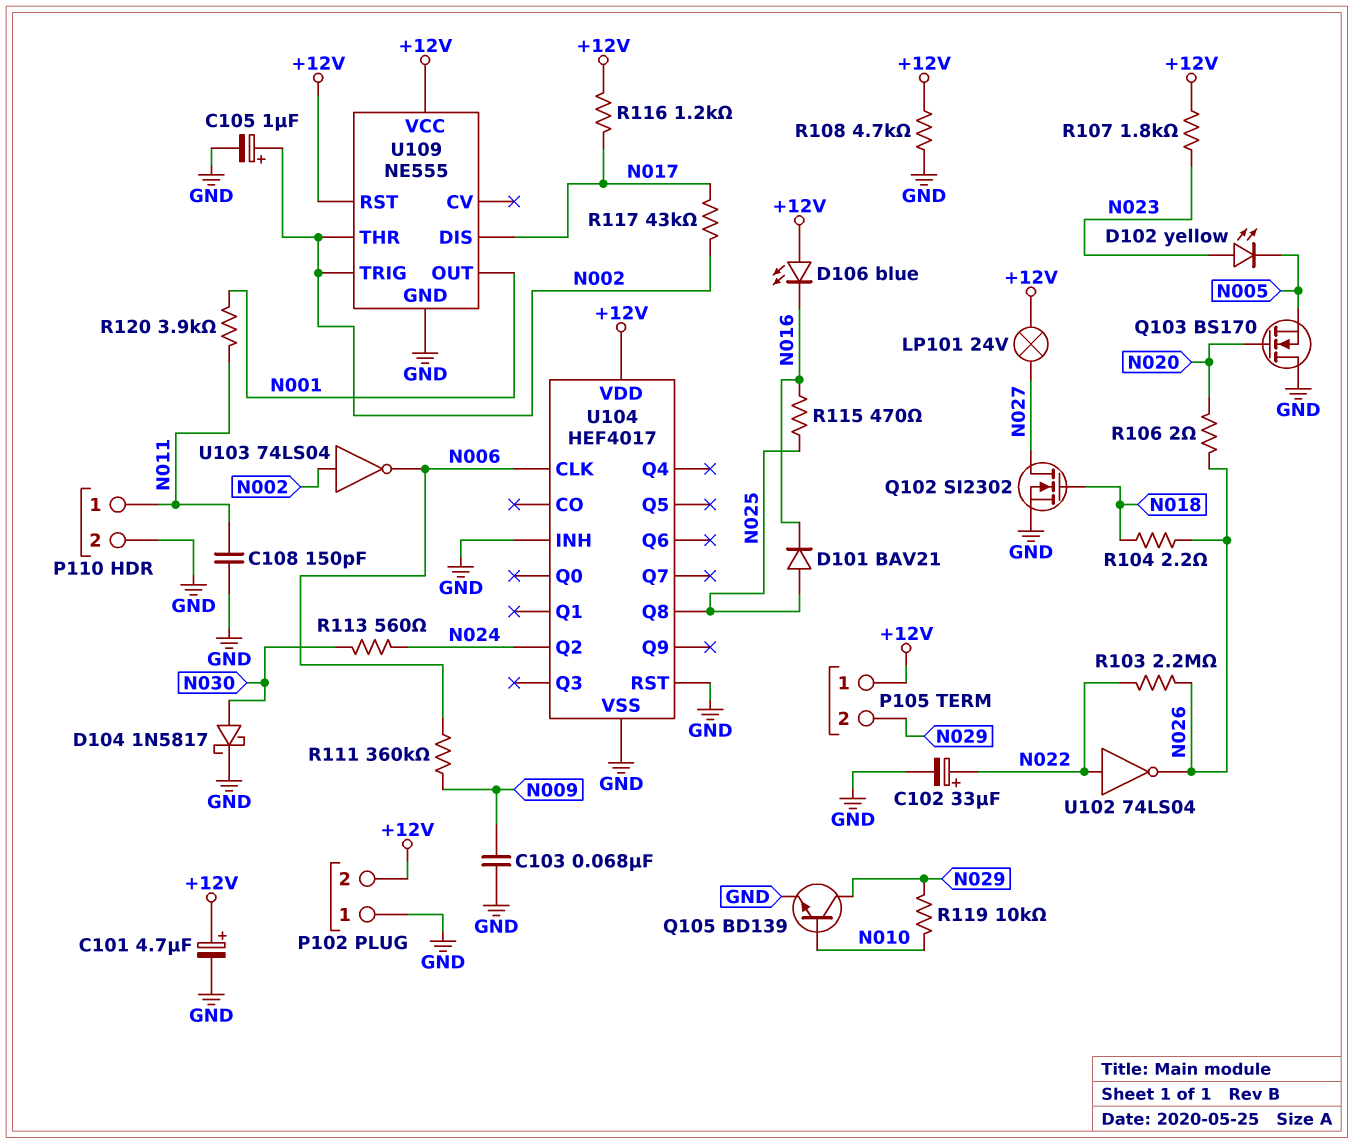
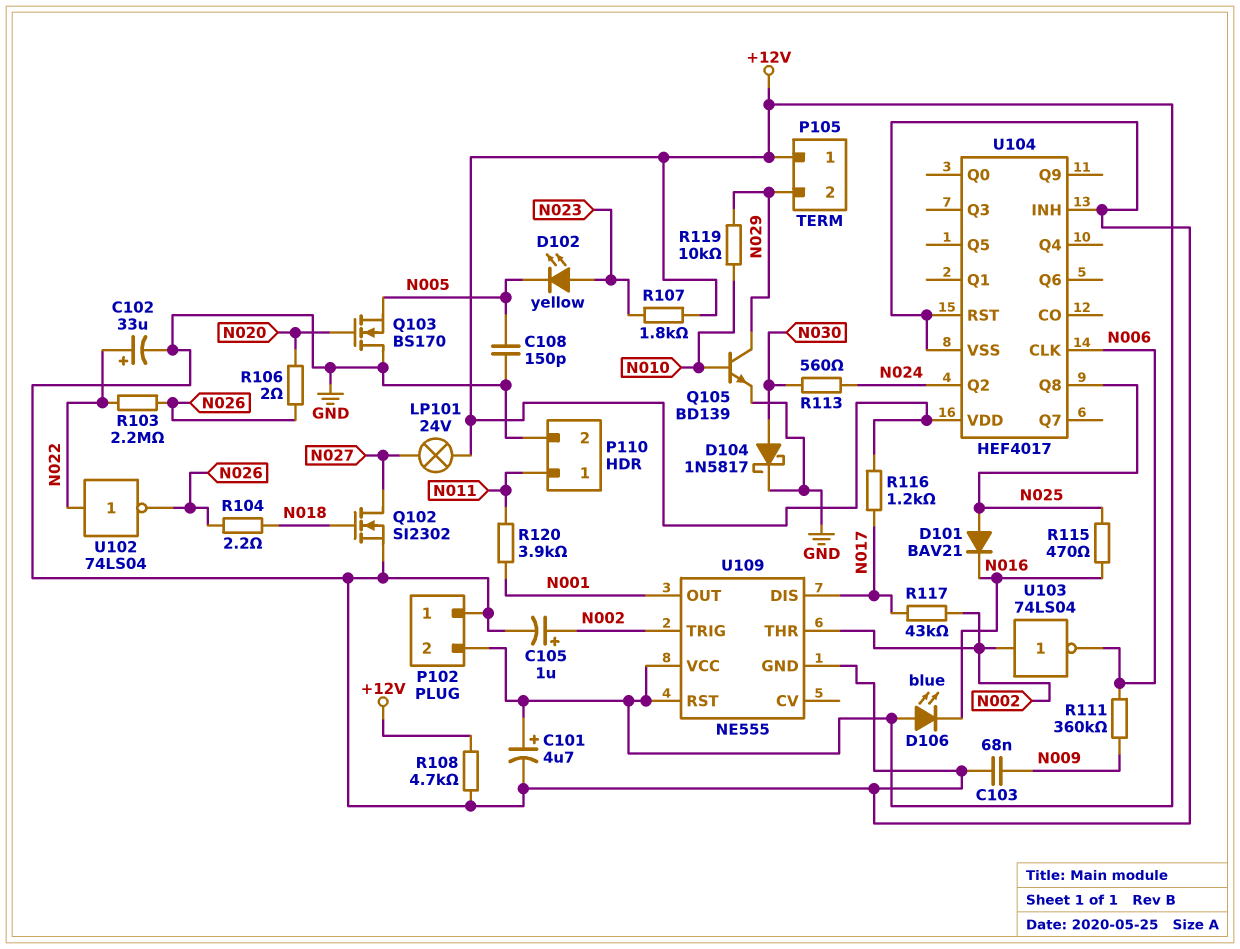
C108: 150pF (GND, N011) -> 150pF (GND, N005)

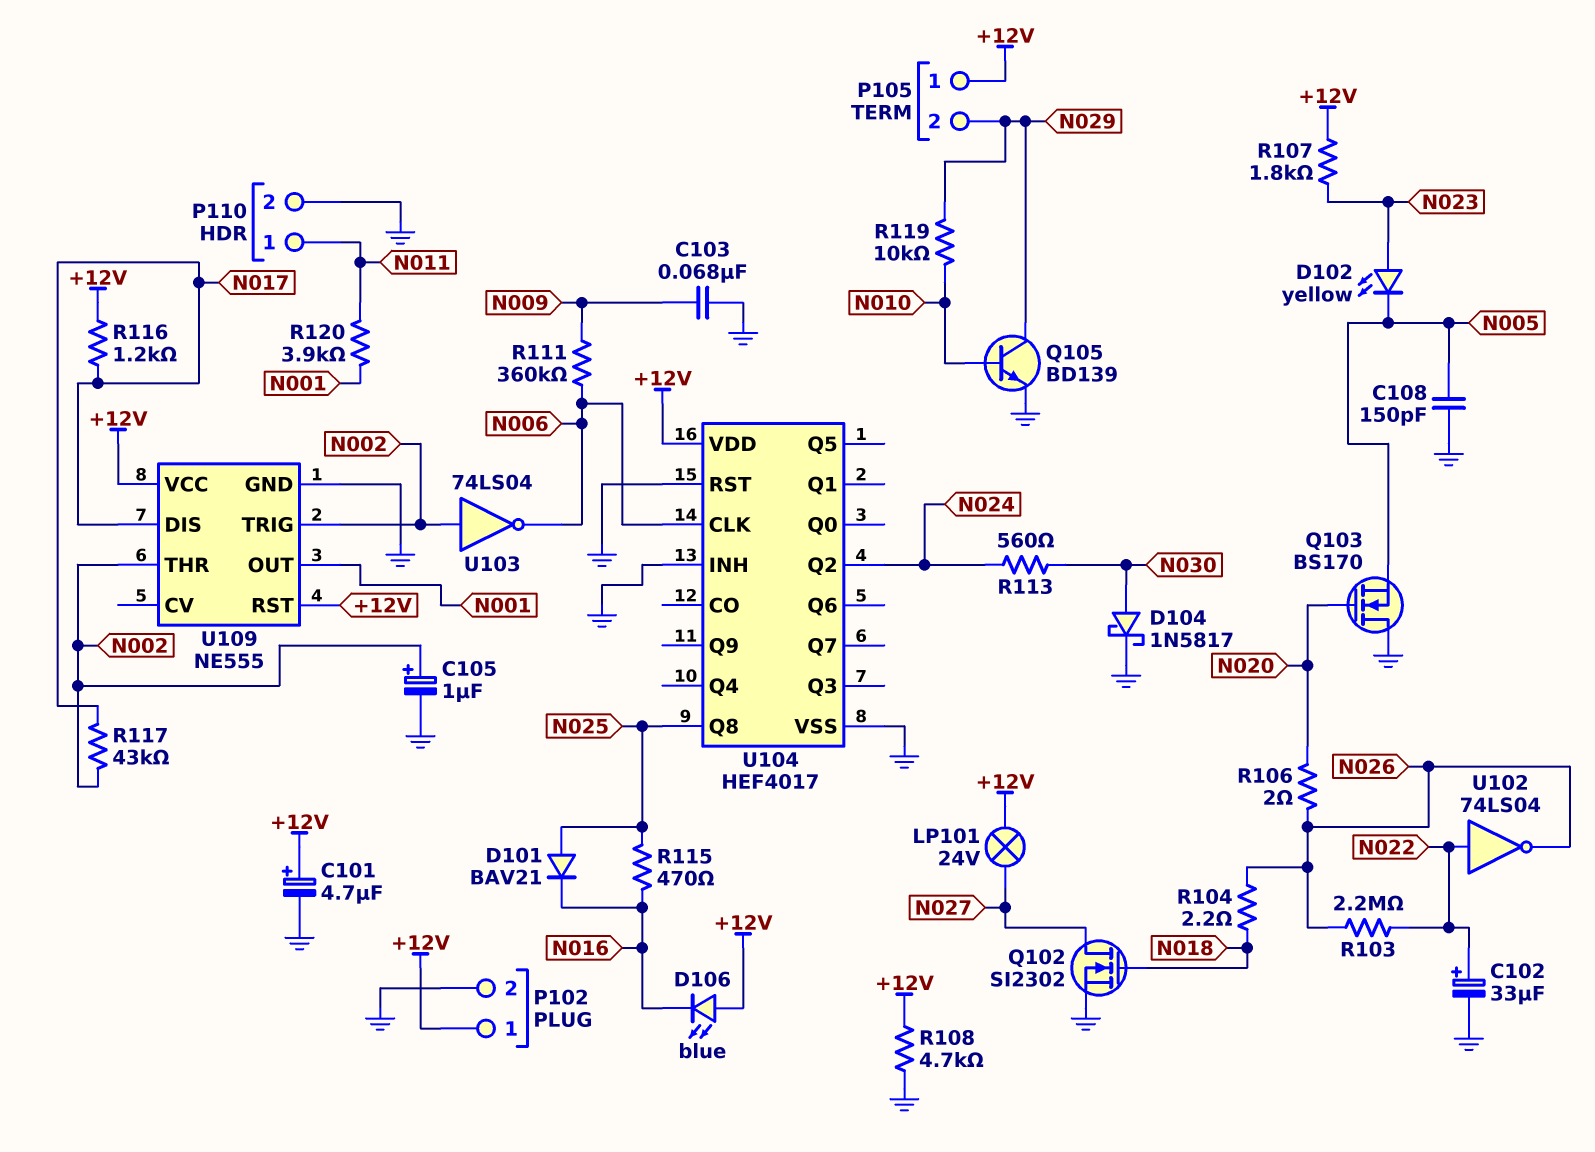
P102 pin 1: GND -> +12V
P102 pin 2: +12V -> GND

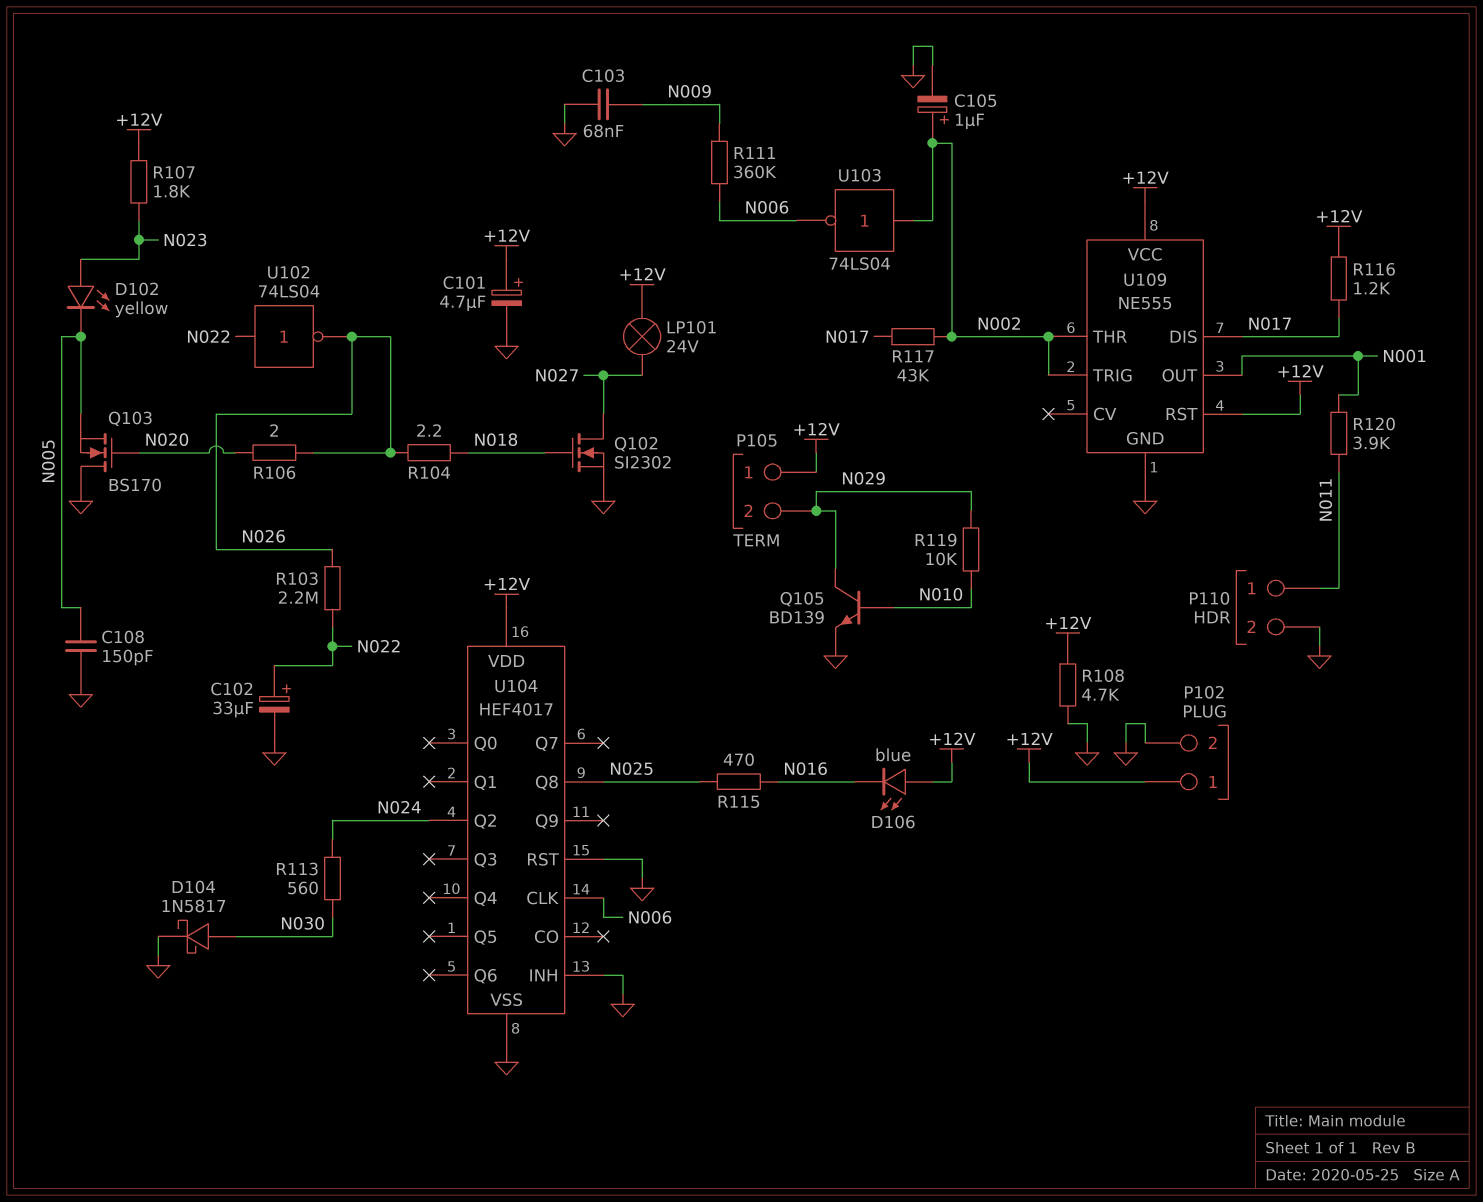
D101: diode BAV21 (A N025, K N016) -> none

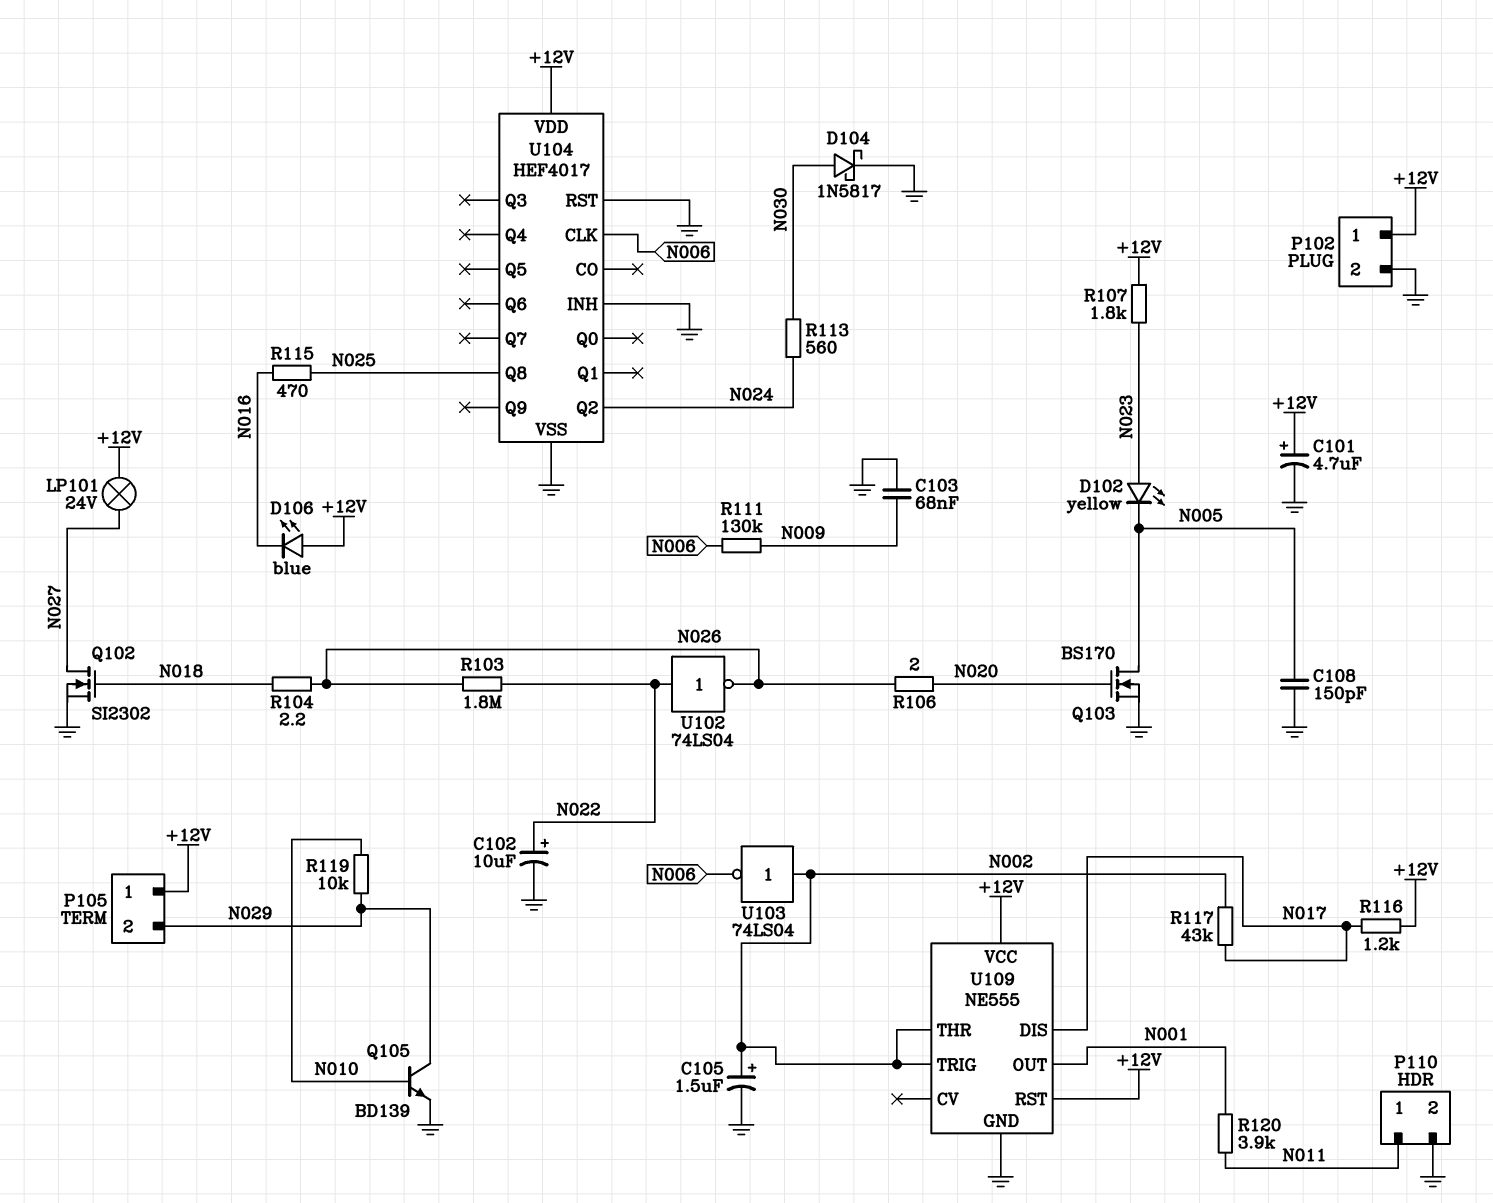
C102: 33uF (plus N022, minus GND) -> 10uF (plus N022, minus GND)
C105: 1uF (plus N002, minus GND) -> 1.5uF (plus N002, minus GND)
Q103: NMOS BS170 (G N020, D GND, S N005) -> NMOS BS170 (G N020, D N005, S GND)
R103: 2.2M (N022, N026) -> 1.8M (N022, N026)
R108: 4.7k (+12V, GND) -> none
R111: 360k (N006, N009) -> 130k (N006, N009)

